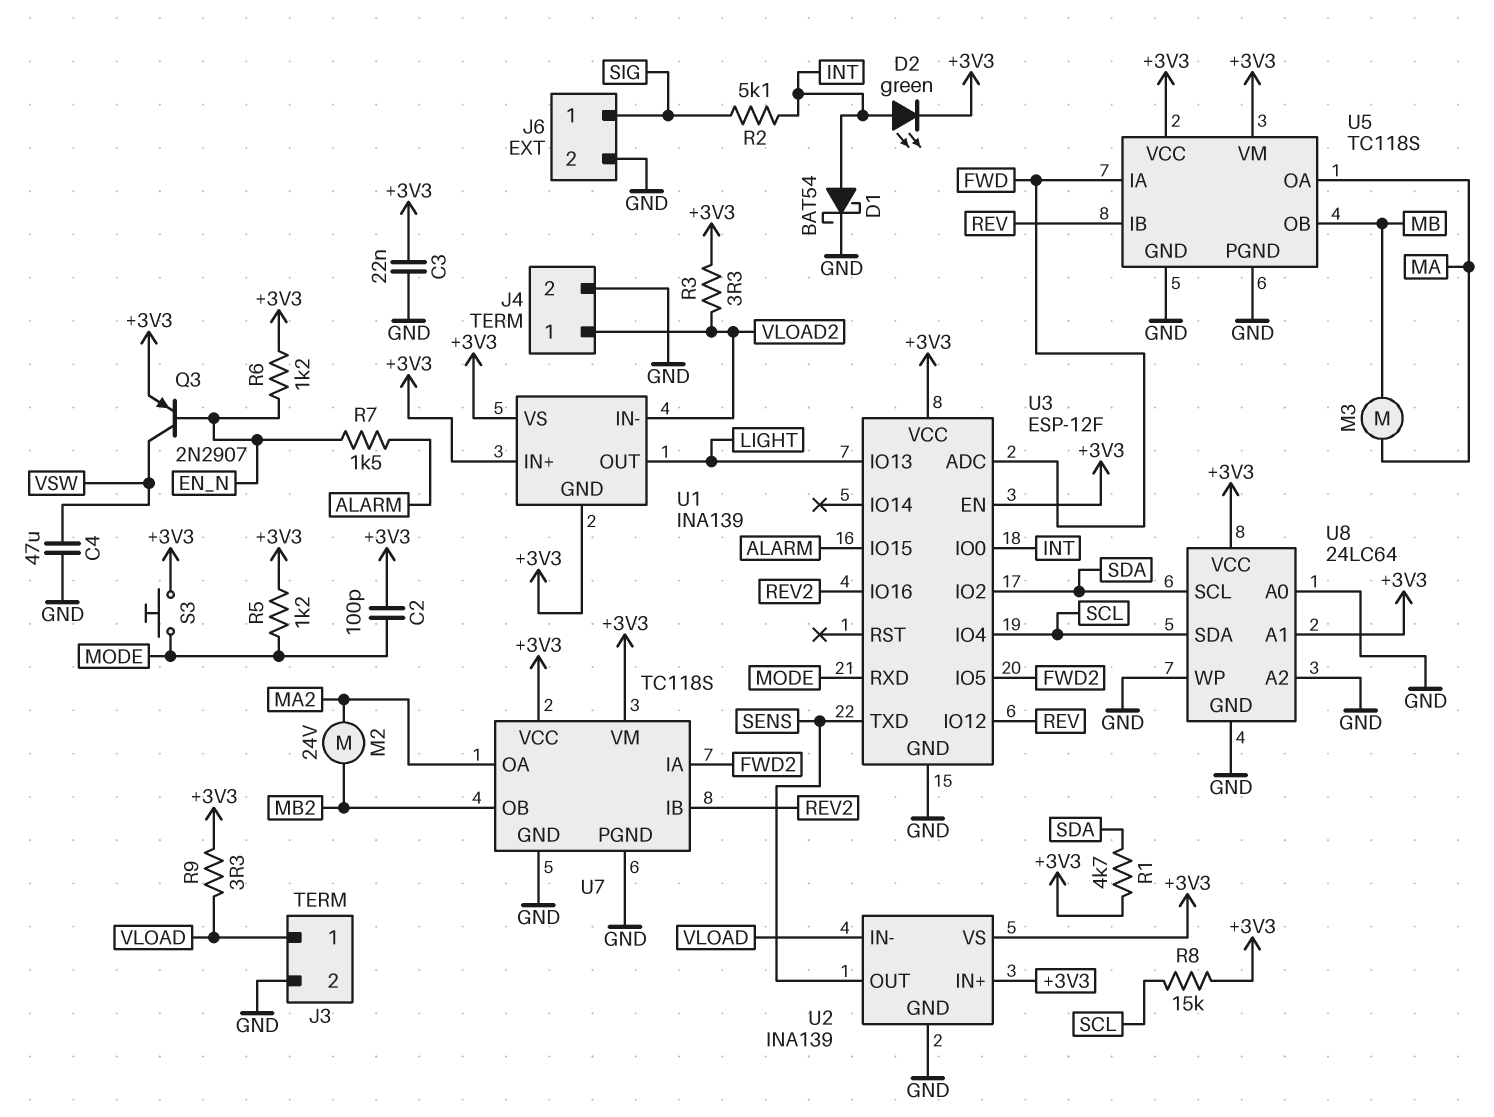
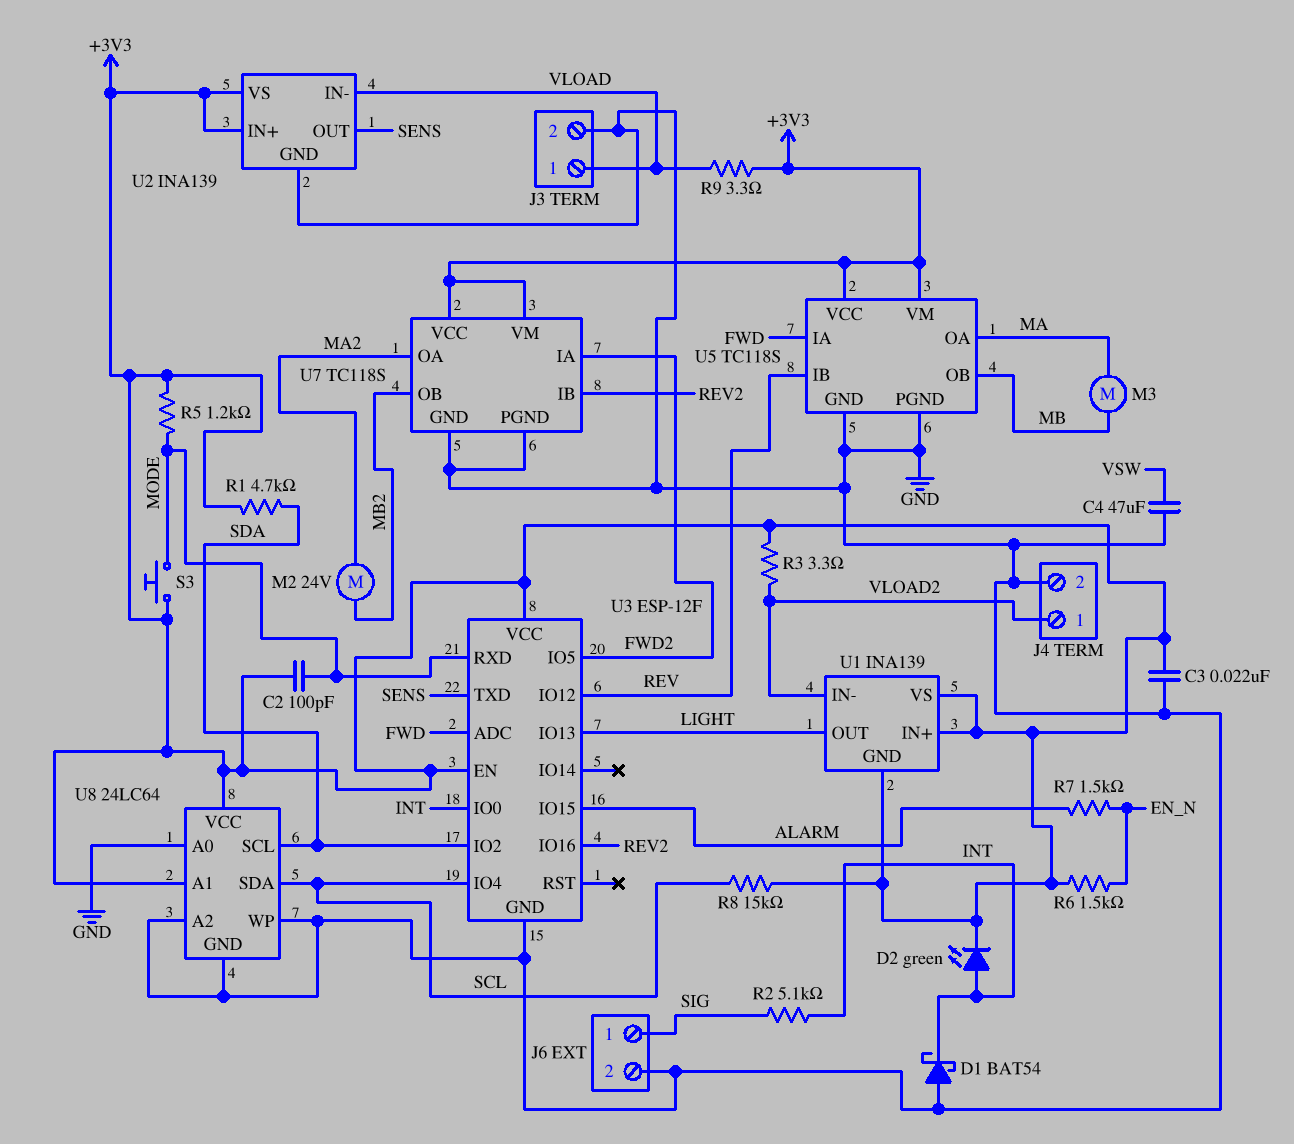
D1: schottky BAT54 (A INT, K GND) -> schottky BAT54 (A GND, K INT)
Q3: PNP 2N2907 (B EN_N, C VSW, E +3V3) -> none
R6: 1.2k (+3V3, EN_N) -> 1.5k (+3V3, EN_N)

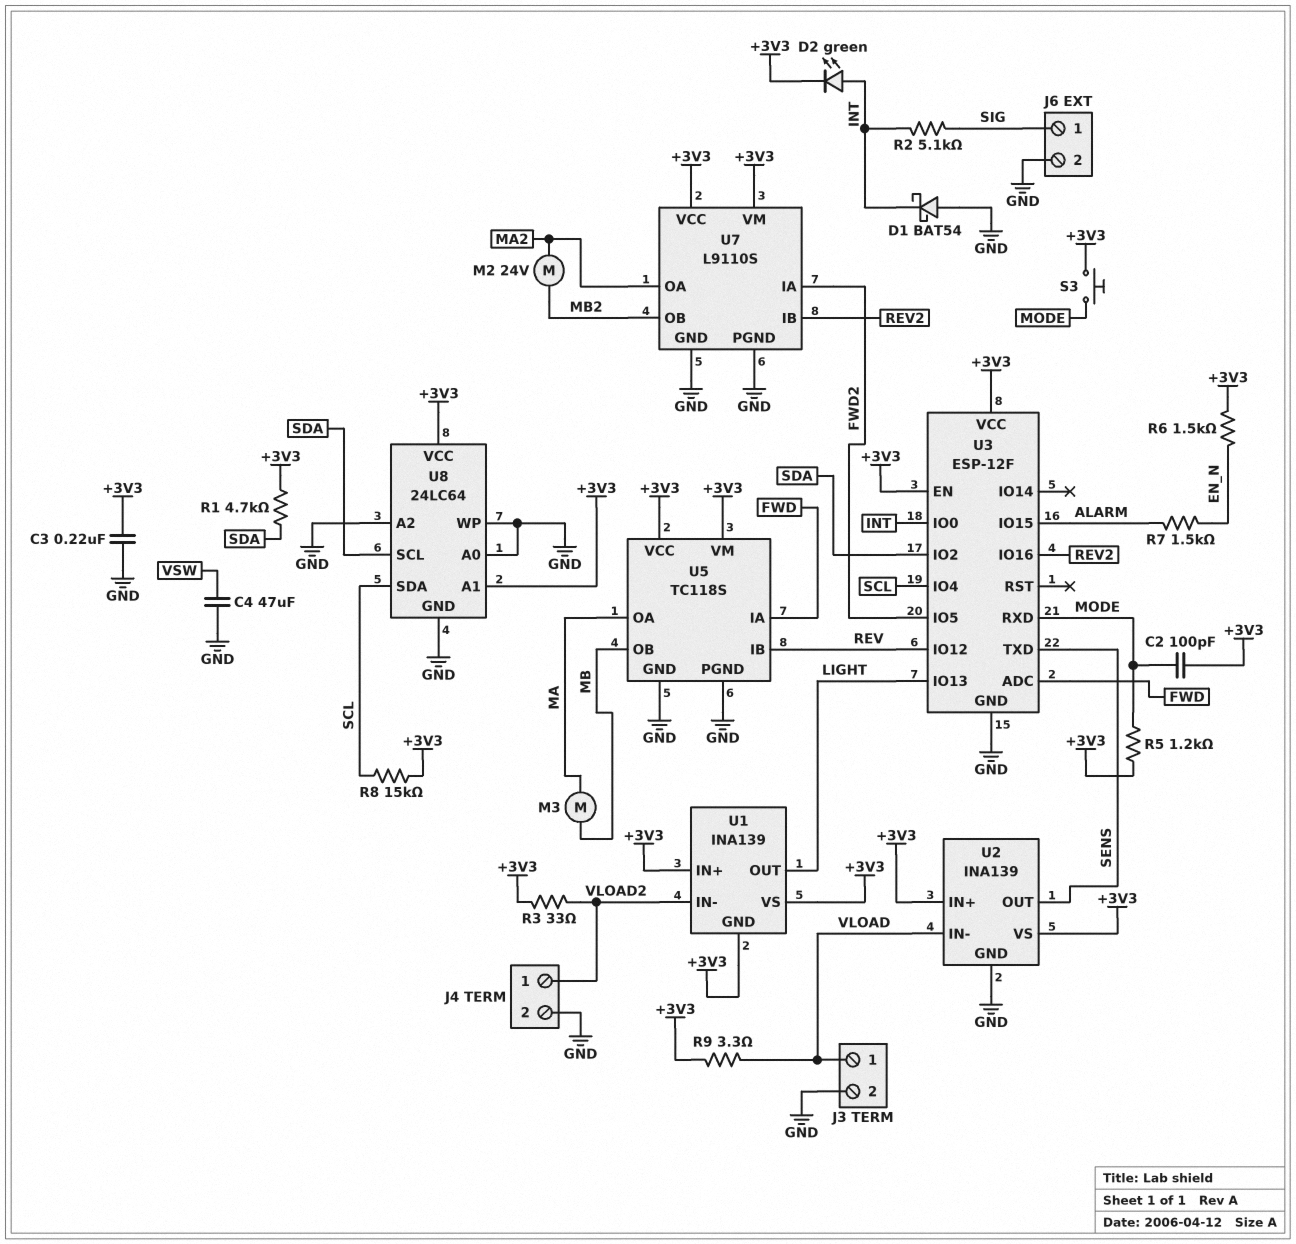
C3: 22nF (+3V3, GND) -> 220nF (+3V3, GND)
R3: 3.3 (+3V3, VLOAD2) -> 33 (+3V3, VLOAD2)
U7: TC118S -> L9110S

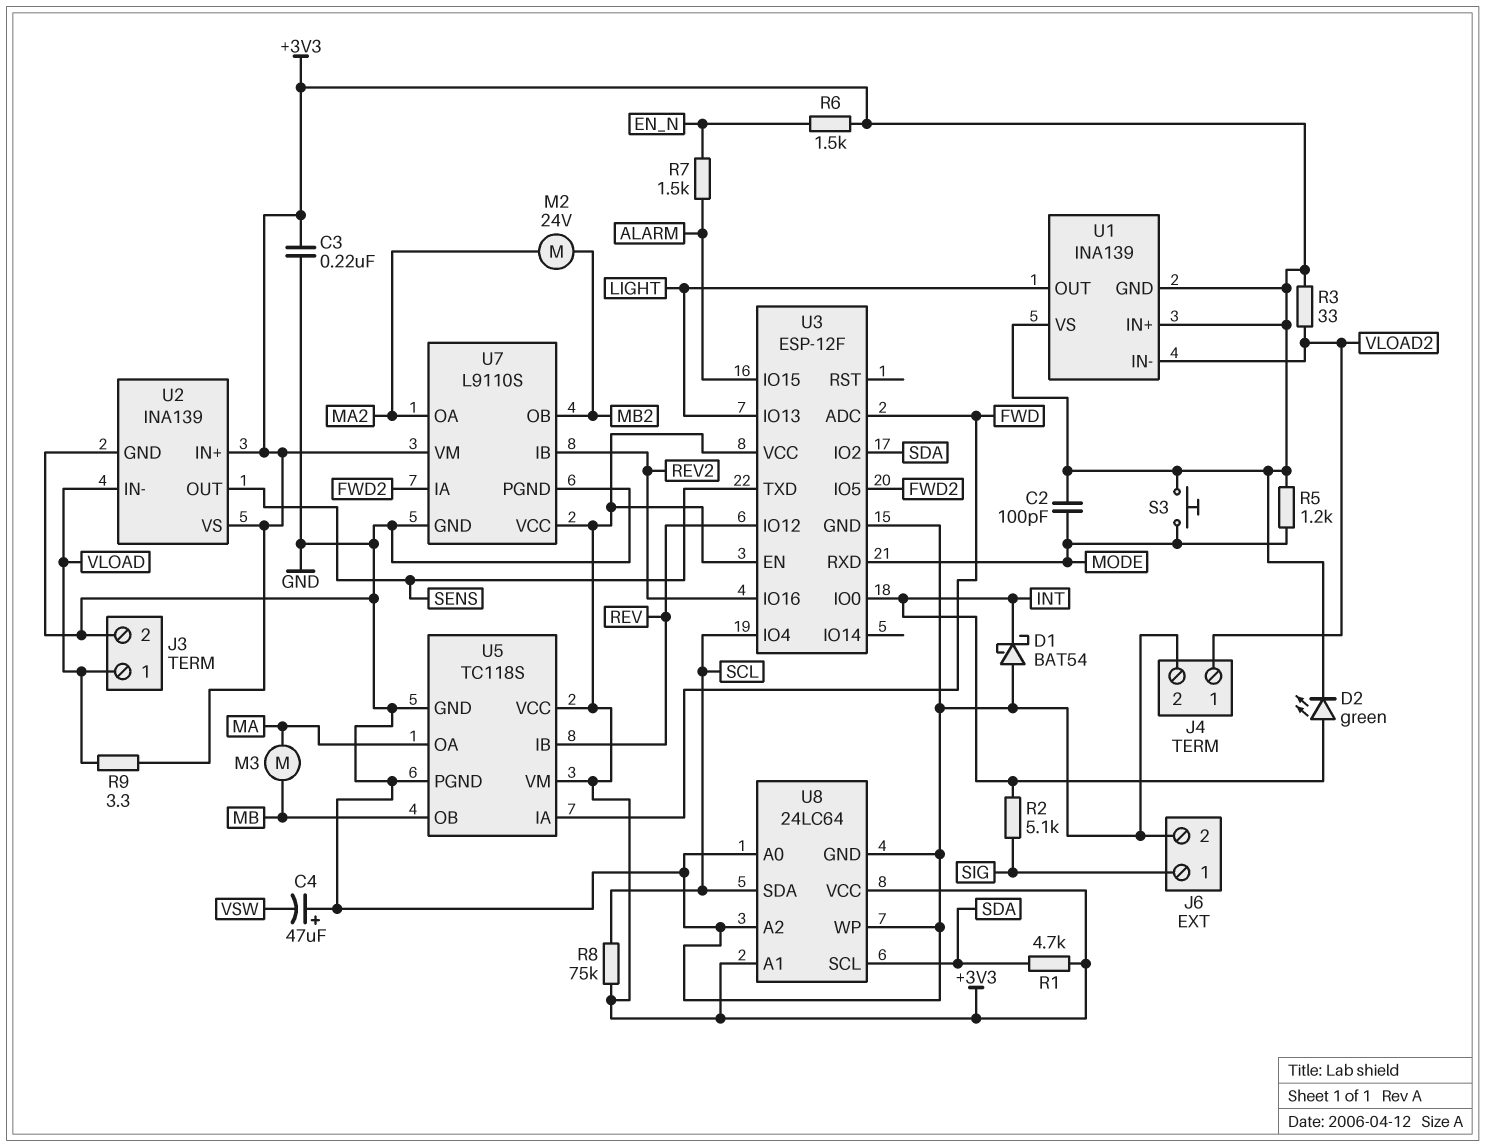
C4: 47uF (GND, VSW) -> 47uF (plus GND, minus VSW)
R8: 15k (+3V3, SCL) -> 75k (+3V3, SCL)

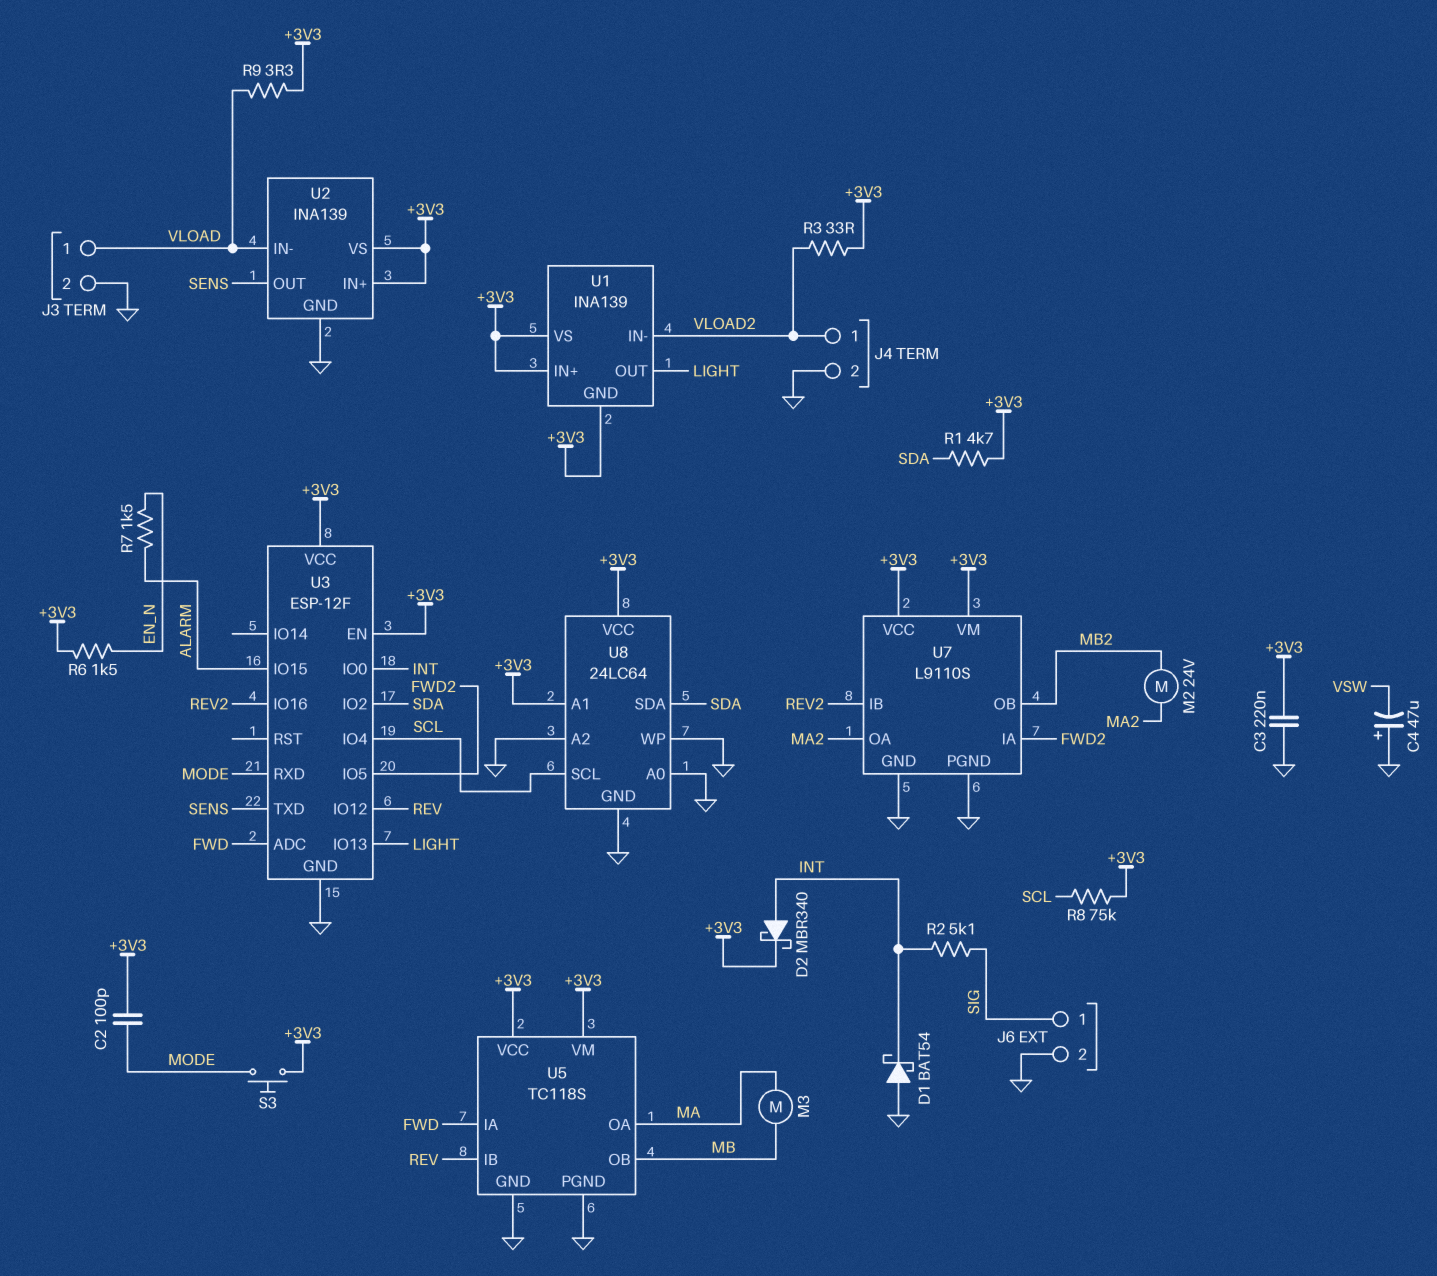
D2: LED green (A INT, K +3V3) -> schottky MBR340 (A INT, K +3V3)
R5: 1.2k (+3V3, MODE) -> none
U8 pin SCL: SDA -> SCL
U8 pin SDA: SCL -> SDA

